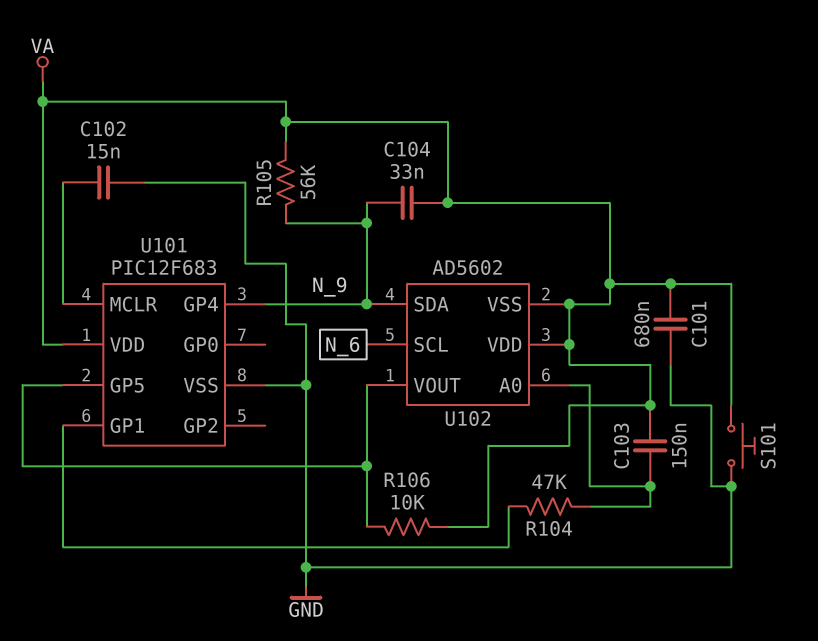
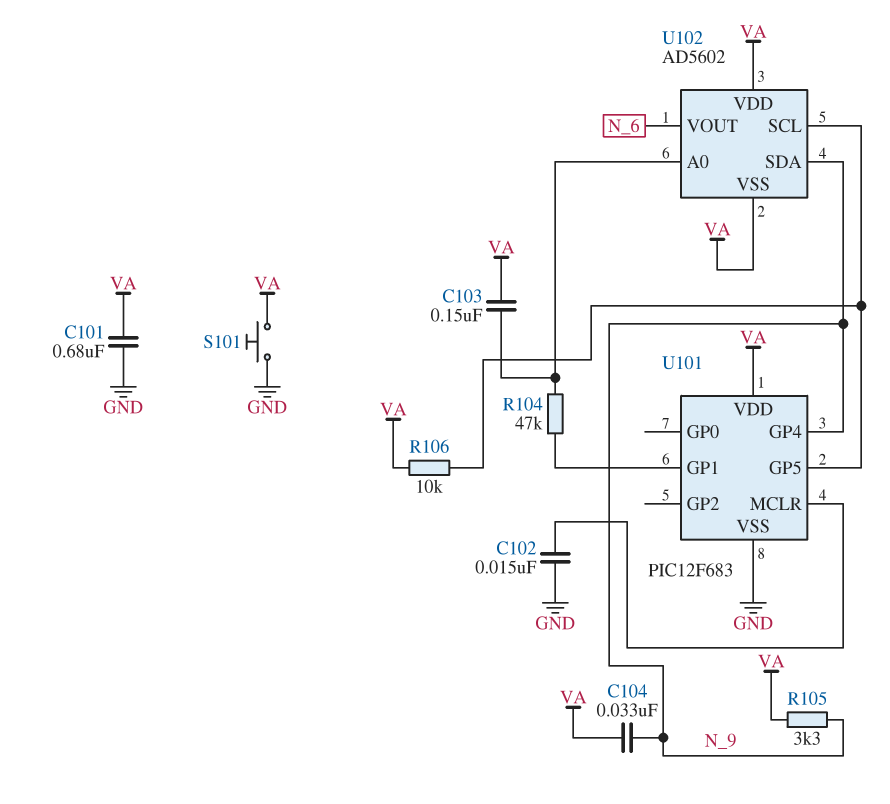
R105: 56k (N_9, VA) -> 3.3k (N_9, VA)
U102 pin SCL: N_6 -> U101/GP5
U102 pin VOUT: U101/GP5 -> N_6

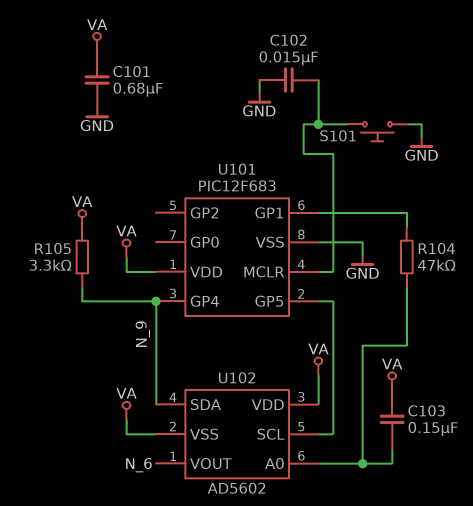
C104: 33nF (N_9, VA) -> none
R106: 10k (U101/GP5, VA) -> none
S101: button (GND, VA) -> button (GND, U101/MCLR)

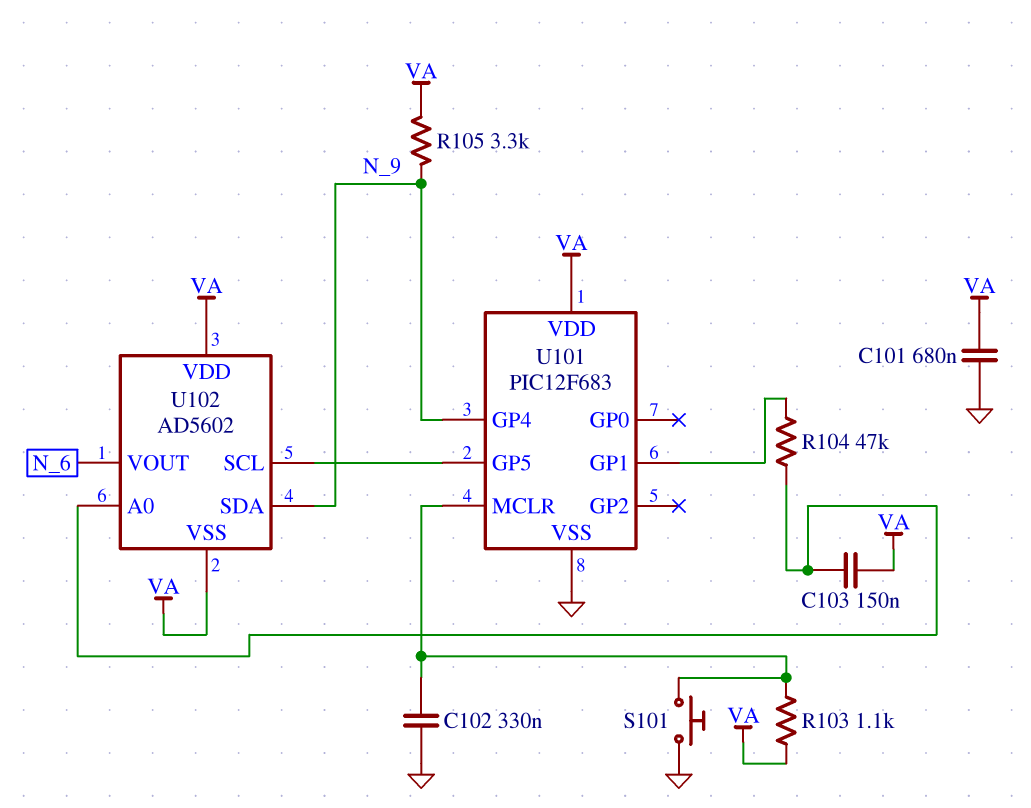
C102: 15nF (GND, U101/MCLR) -> 330nF (GND, U101/MCLR)
R103: none -> 1.1k (U101/MCLR, VA)

